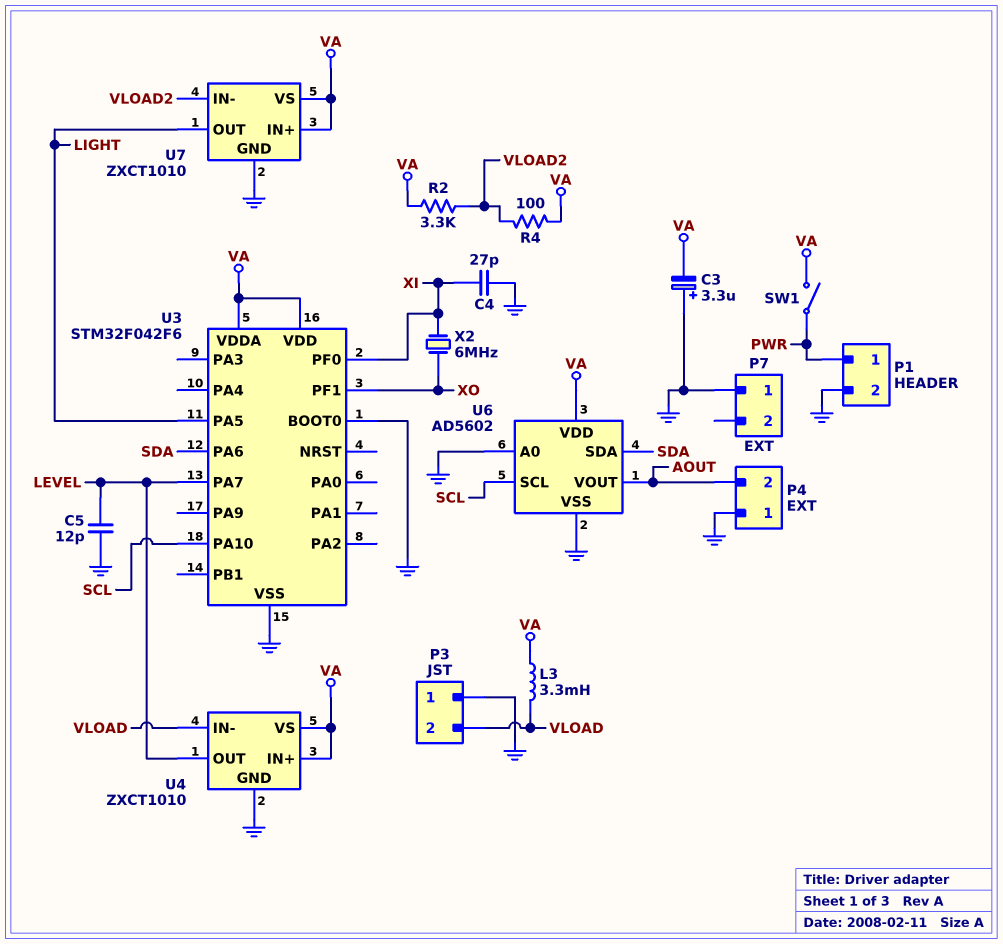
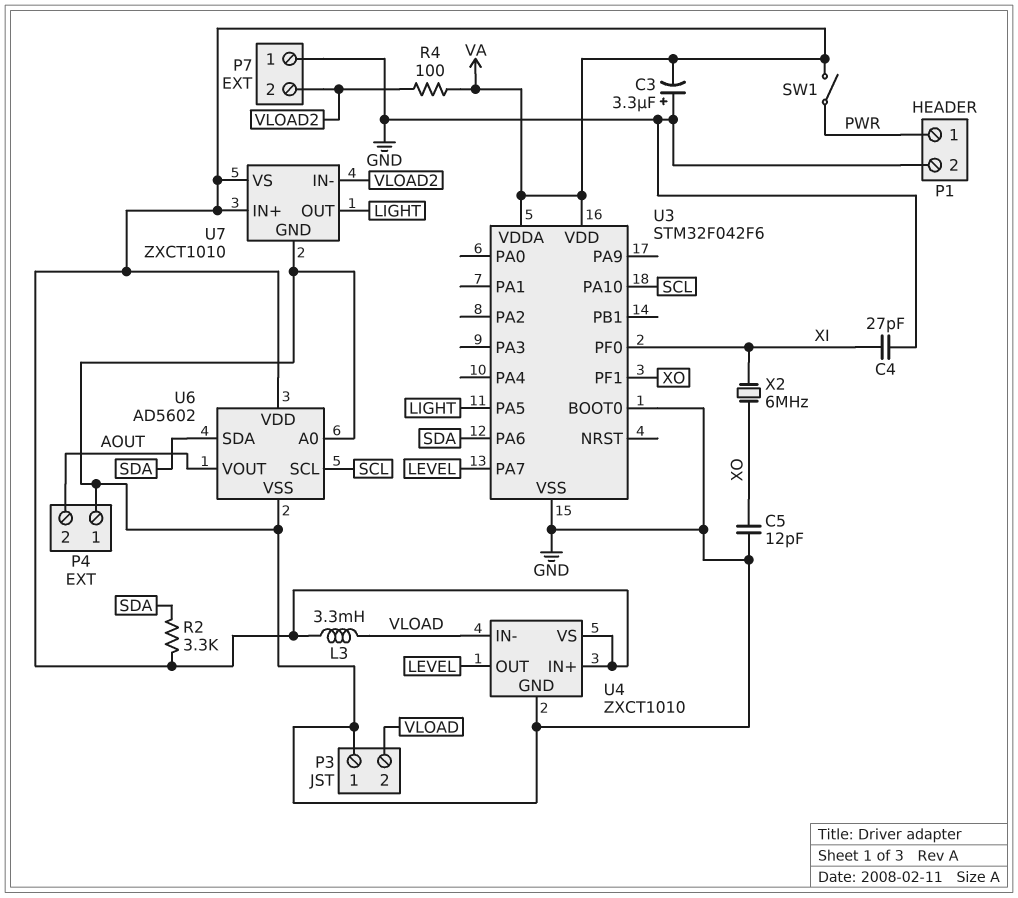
C5: 12pF (GND, LEVEL) -> 12pF (GND, XO)
P7 pin 2: none -> VLOAD2
R2: 3.3k (VA, VLOAD2) -> 3.3k (SDA, VA)

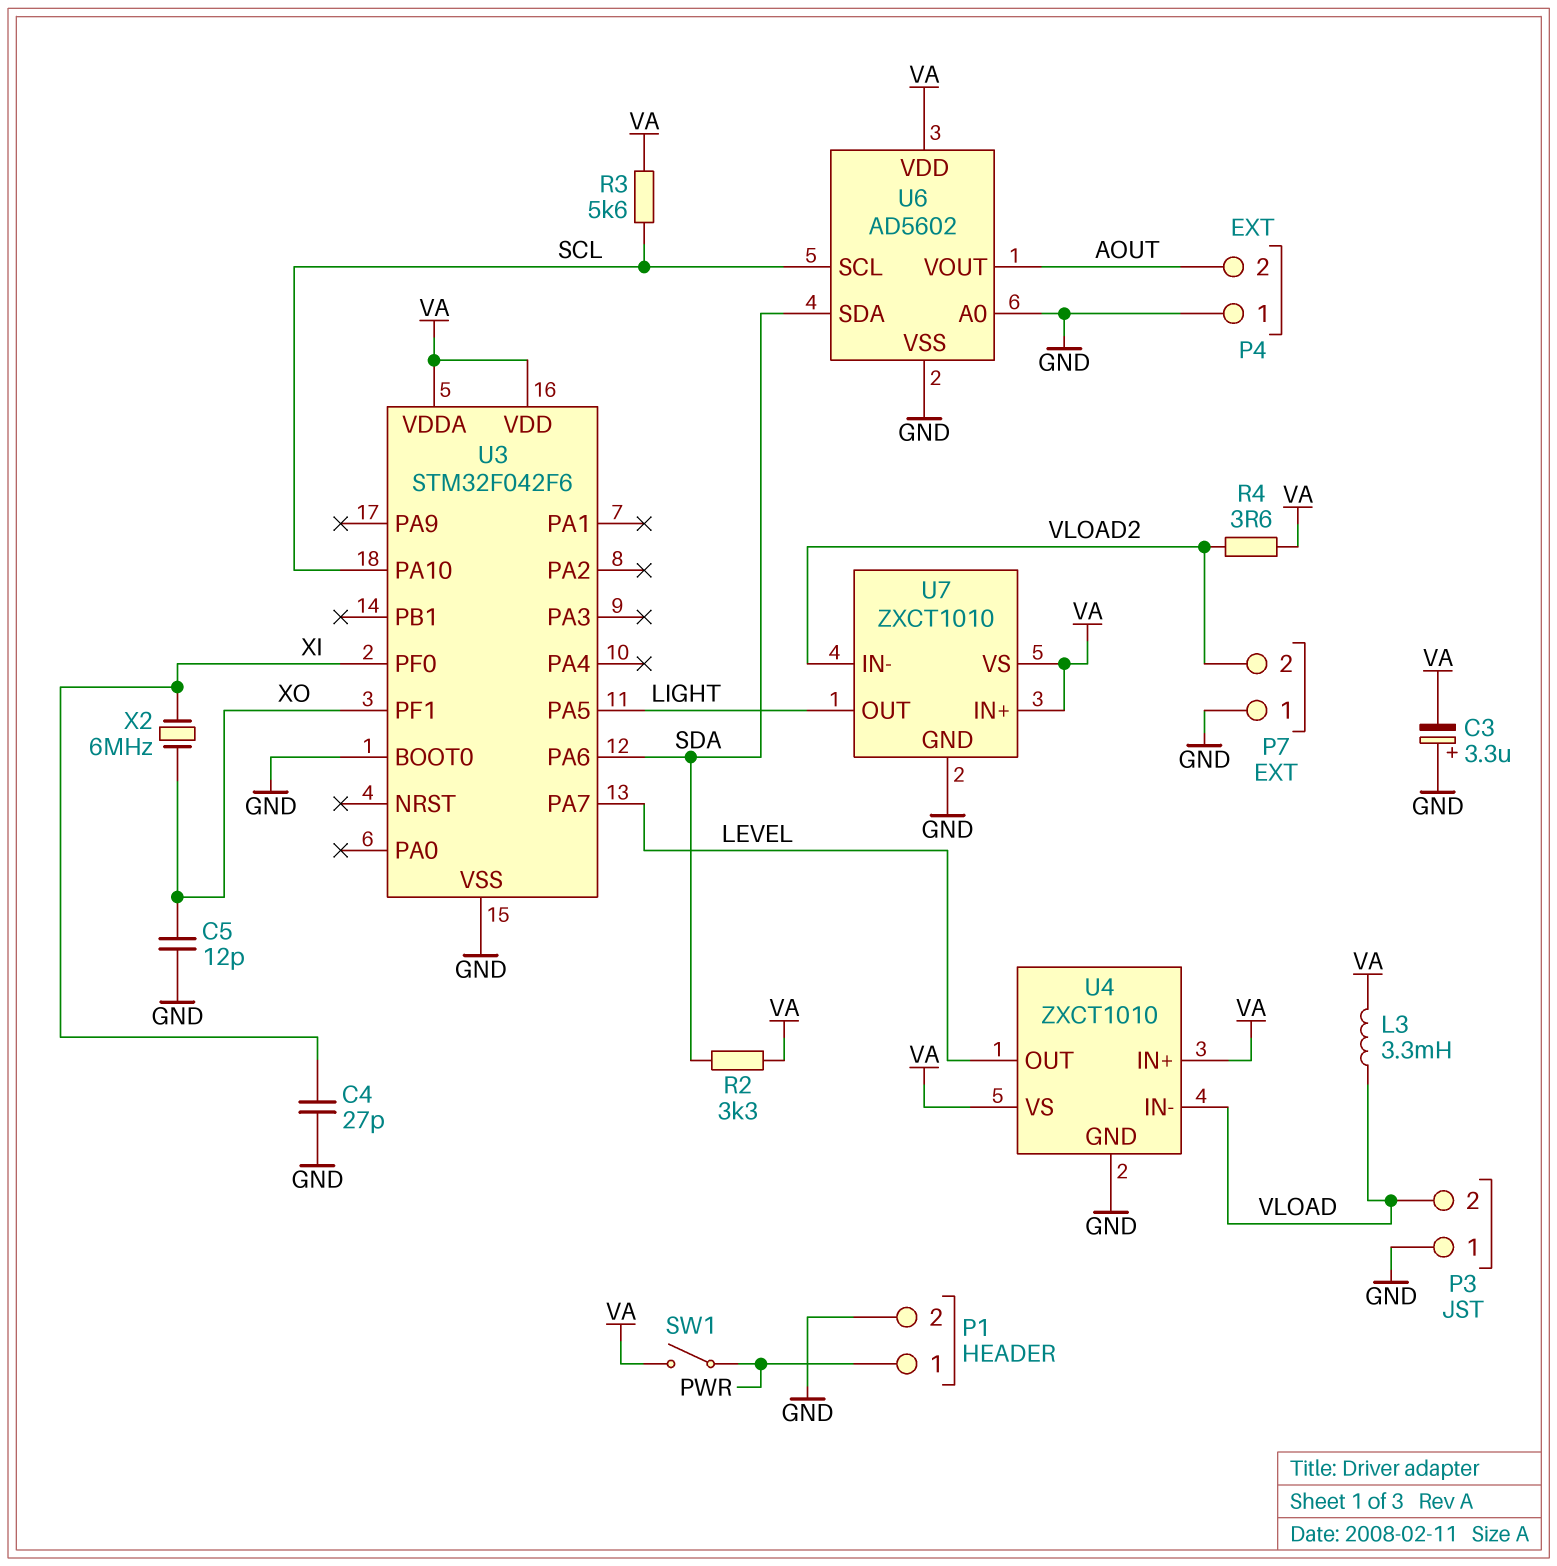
R3: none -> 5.6k (SCL, VA)
R4: 100 (VA, VLOAD2) -> 3.6 (VA, VLOAD2)

